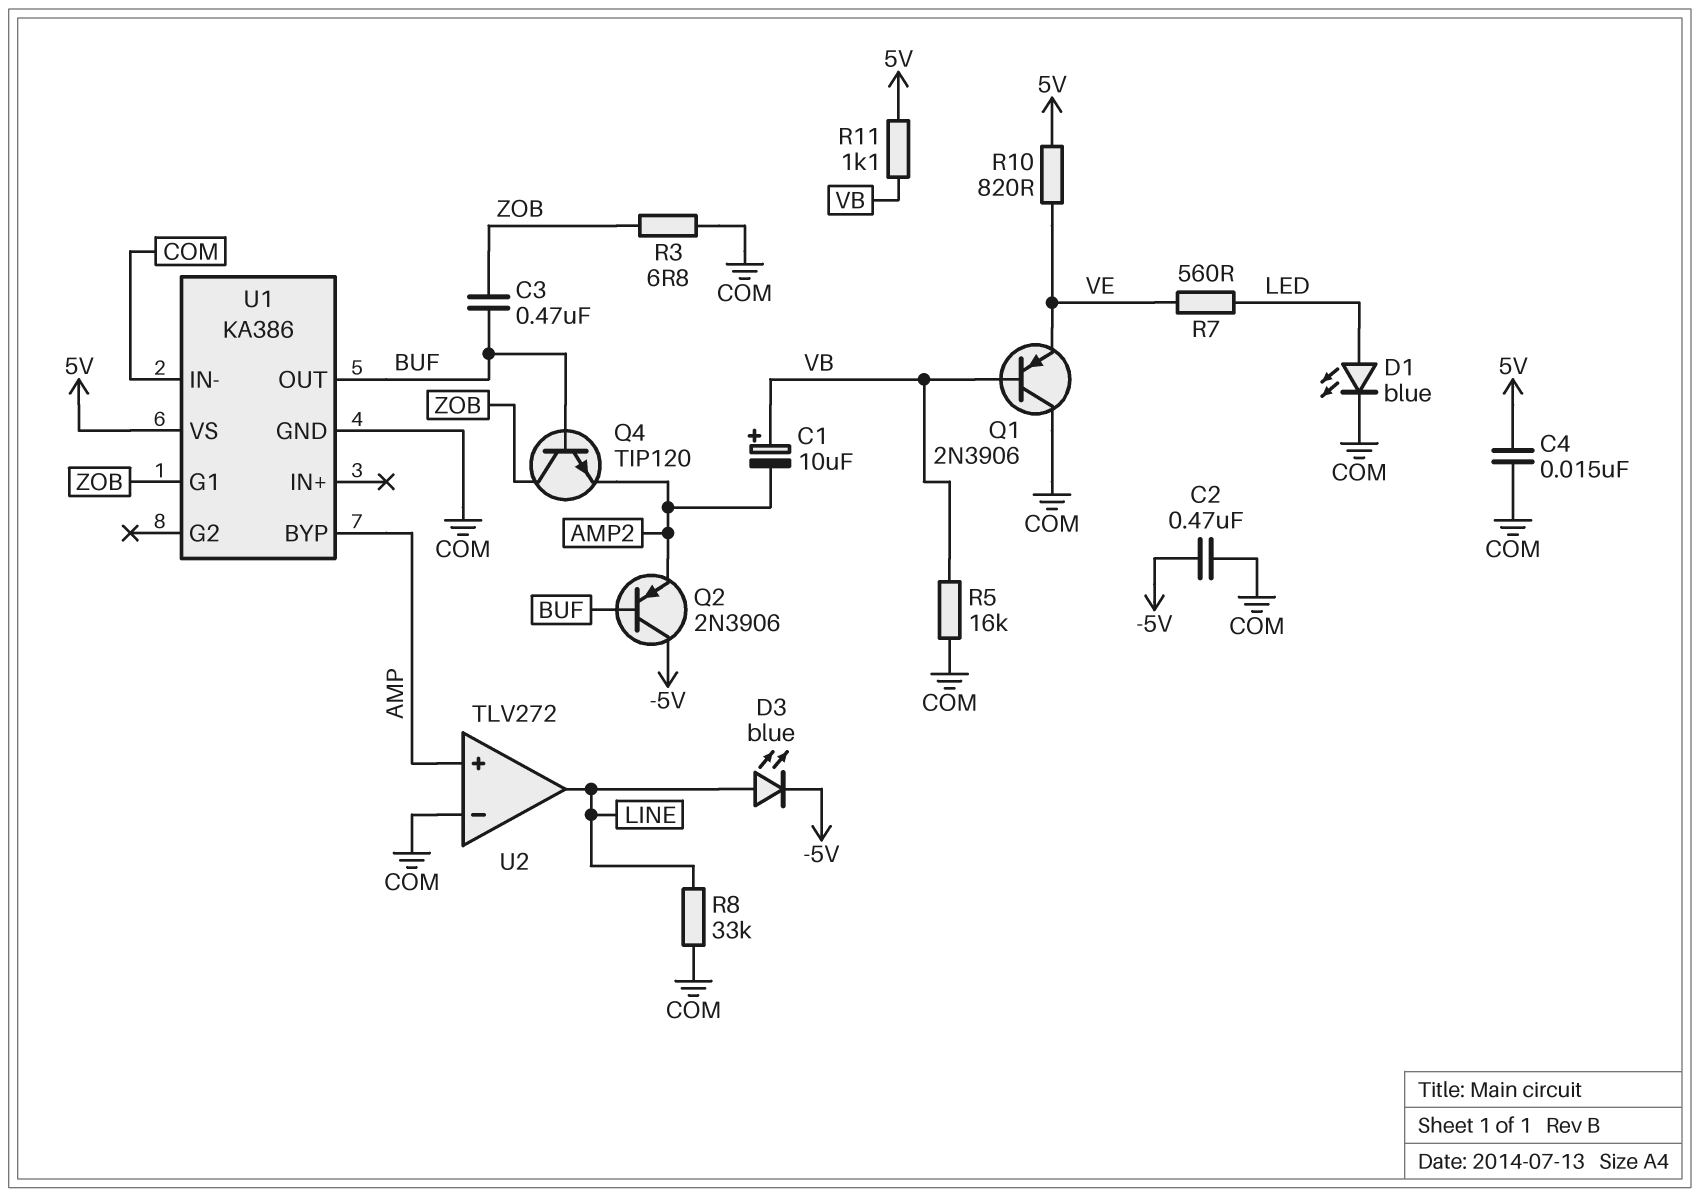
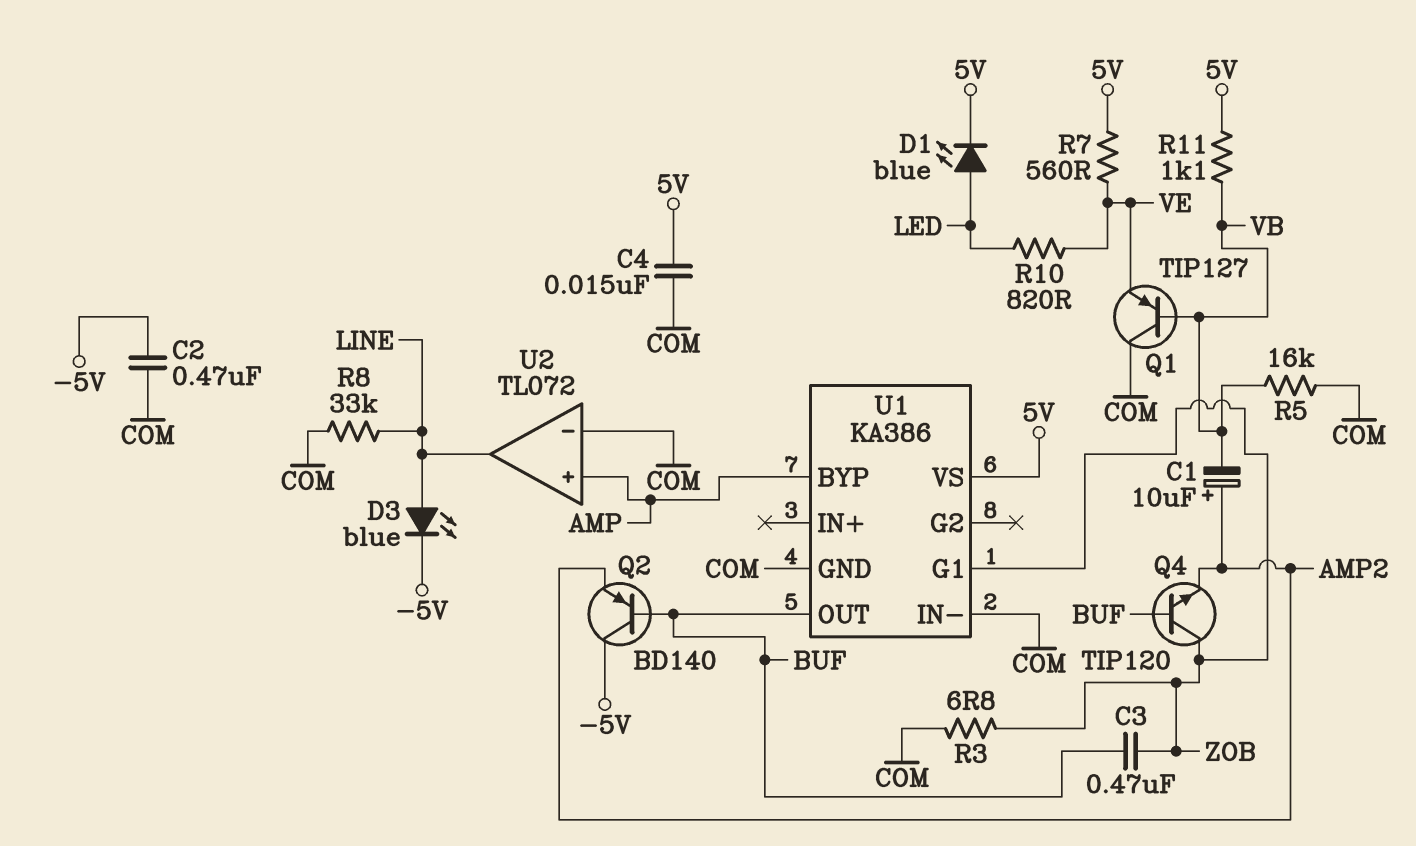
C1: 10uF (plus VB, minus AMP2) -> 10uF (plus AMP2, minus VB)
D1: LED blue (A LED, K COM) -> LED blue (A LED, K 5V)
Q1: PNP 2N3906 (B VB, C COM, E VE) -> PNP TIP127 (B VB, C COM, E VE)
Q2: PNP 2N3906 (B BUF, C -5V, E AMP2) -> PNP BD140 (B BUF, C -5V, E AMP2)
R7: 560 (LED, VE) -> 560 (5V, VE)
R10: 820 (5V, VE) -> 820 (LED, VE)
U2: TLV272 -> TL072

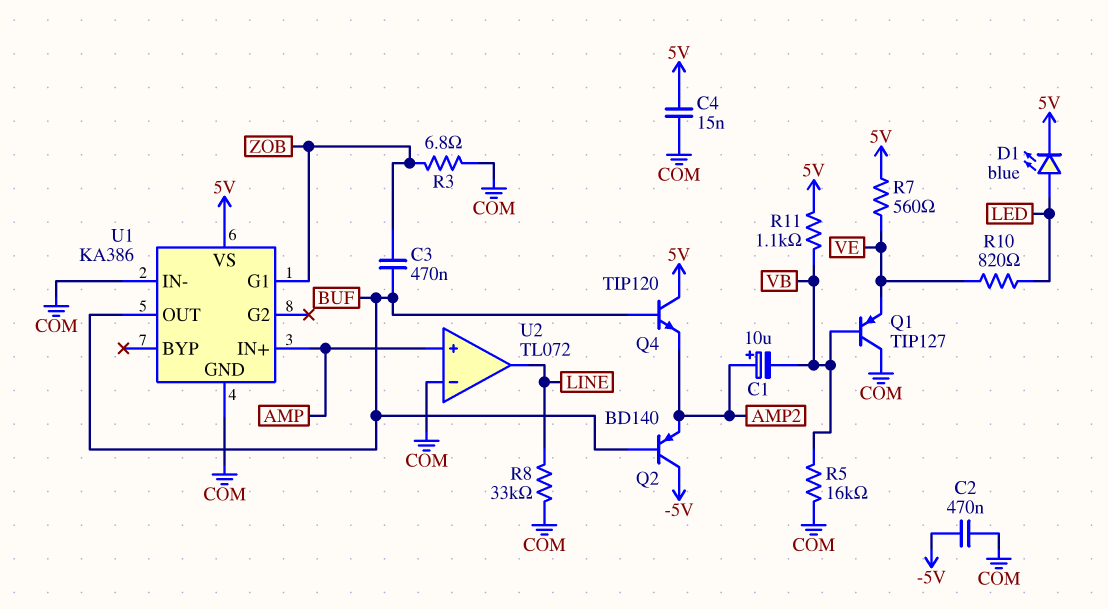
D3: LED blue (A LINE, K -5V) -> none
Q4: NPN TIP120 (B BUF, C ZOB, E AMP2) -> NPN TIP120 (B BUF, C 5V, E AMP2)
U1 pin BYP: AMP -> none
U1 pin IN+: none -> AMP

